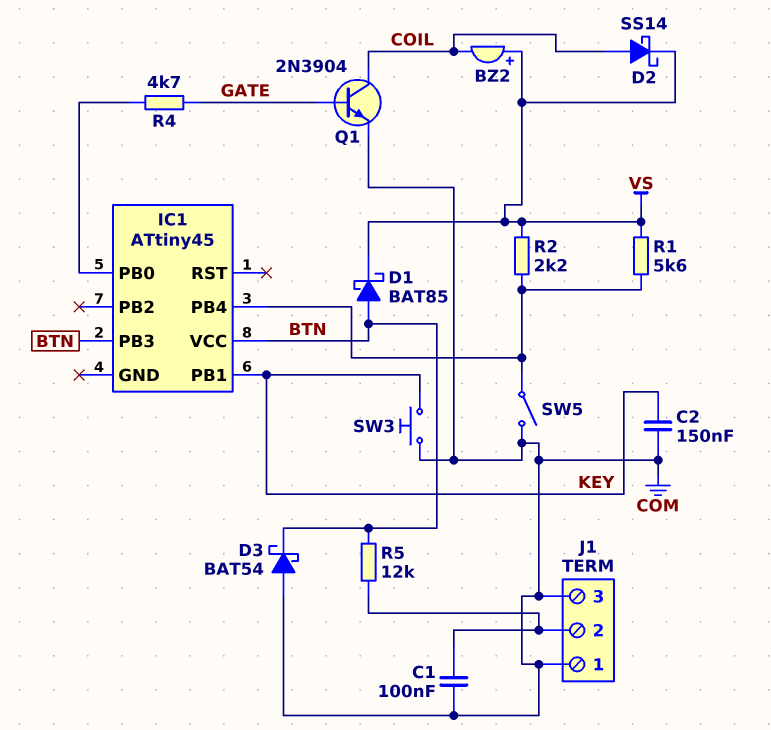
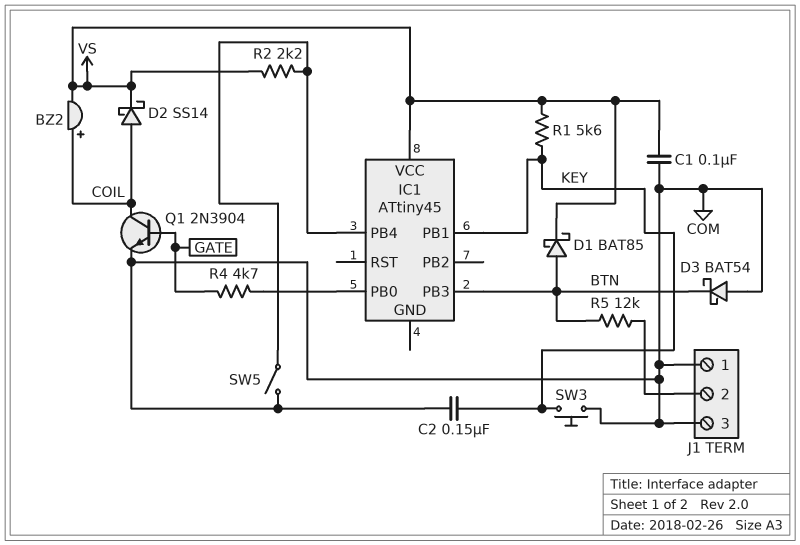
BZ2: buzzer (plus VS, minus COIL) -> buzzer (plus COIL, minus VS)
C1: 100nF (COM, J1/2) -> 100nF (COM, VS)
IC1 pin VCC: BTN -> VS
R1: 5.6k (IC1/PB4, VS) -> 5.6k (KEY, VS)

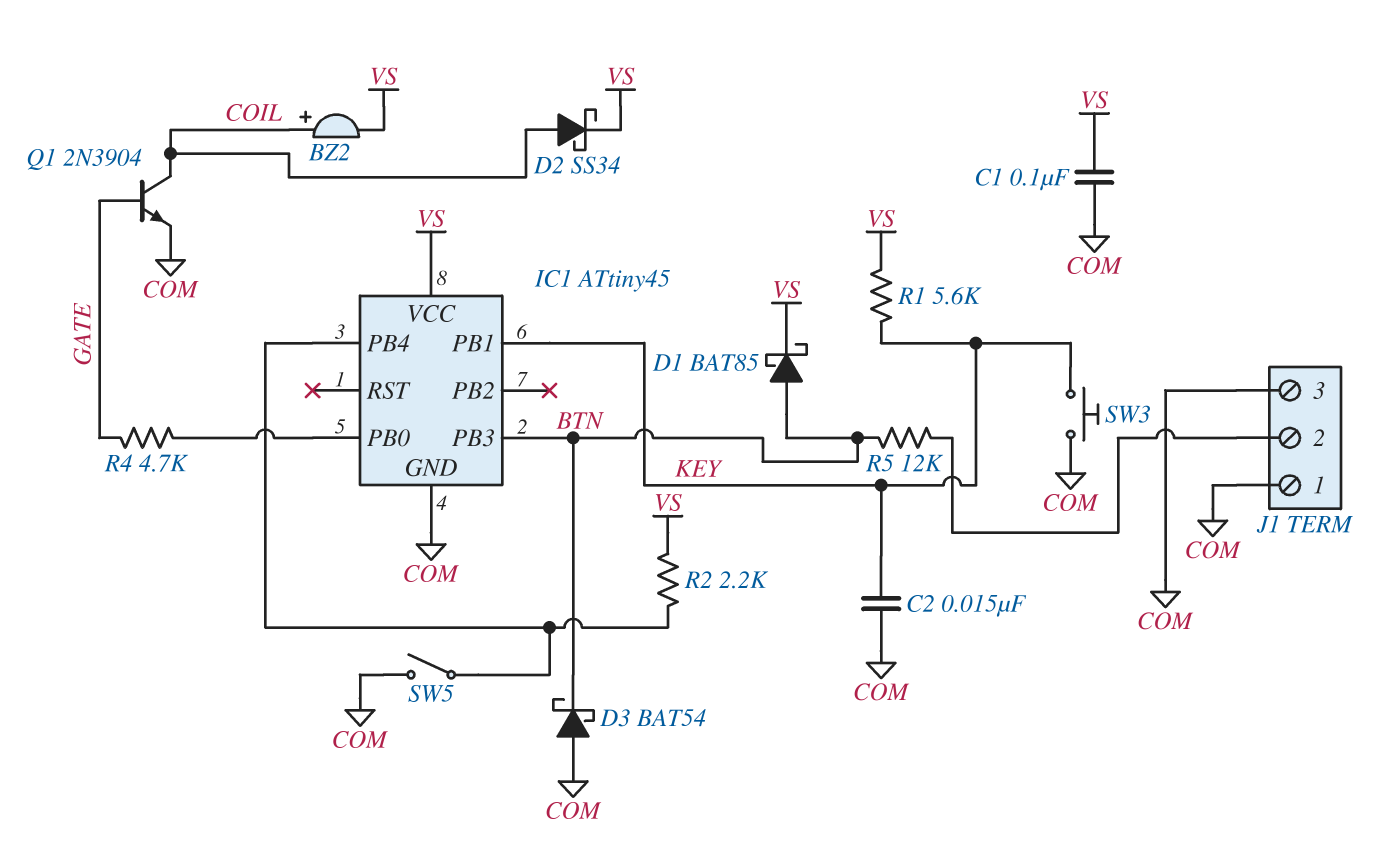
C2: 150nF (COM, KEY) -> 15nF (COM, KEY)
D2: schottky SS14 (A COIL, K VS) -> schottky SS34 (A COIL, K VS)
IC1 pin GND: none -> COM

